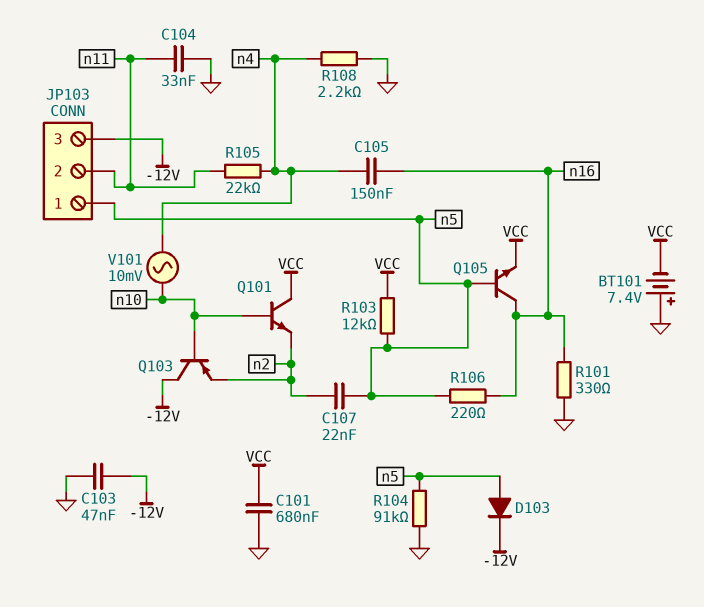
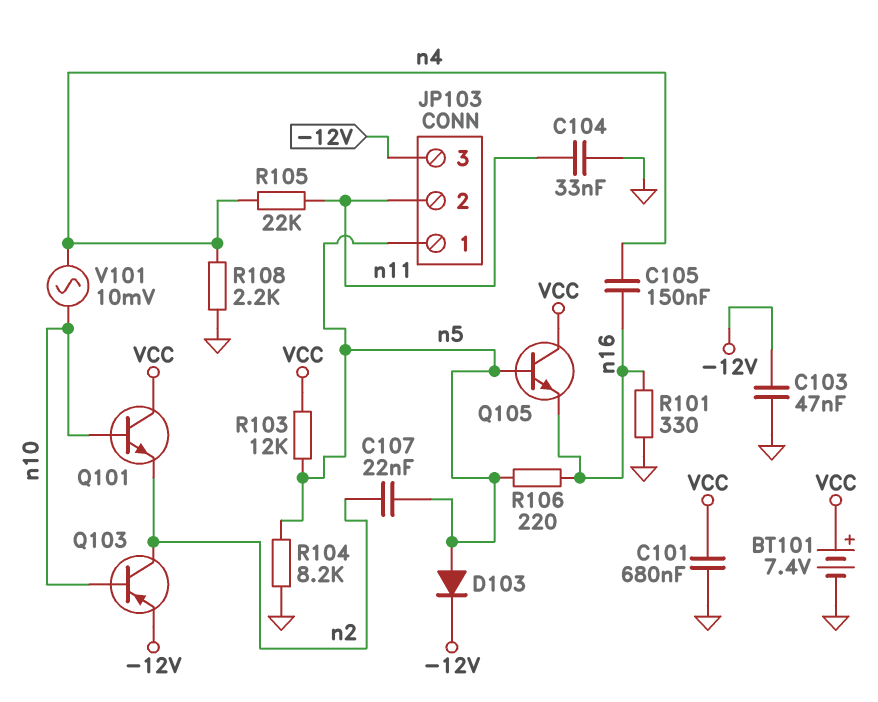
BT101: 7.4V (plus GND, minus VCC) -> 7.4V (plus VCC, minus GND)
Q103: PNP (B n10, C -12V, E n2) -> PNP (B n10, C n2, E -12V)
Q105: NPN (B n5, C n16, E VCC) -> NPN (B n5, C VCC, E n16)
R104: 91k (GND, n5) -> 8.2k (GND, n5)

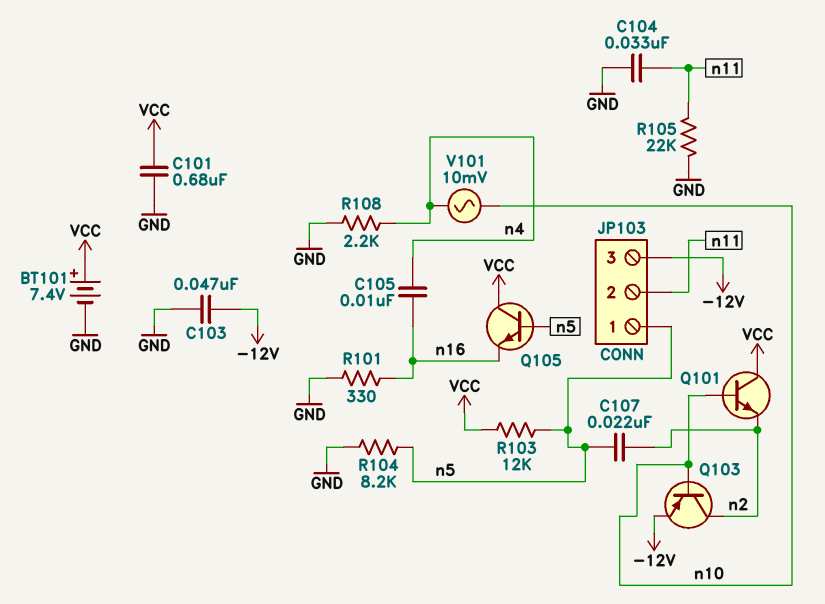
C105: 150nF (n4, n16) -> 10nF (n4, n16)
D103: diode (A n5, K -12V) -> none
R105: 22k (n4, n11) -> 22k (GND, n11)
R106: 220 (n5, n16) -> none

